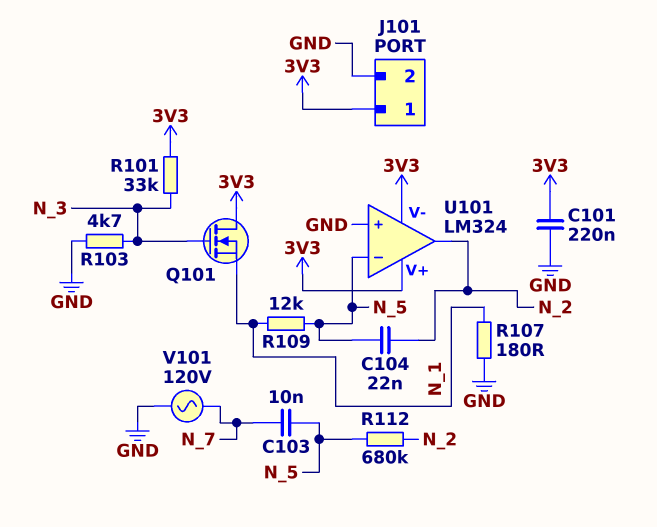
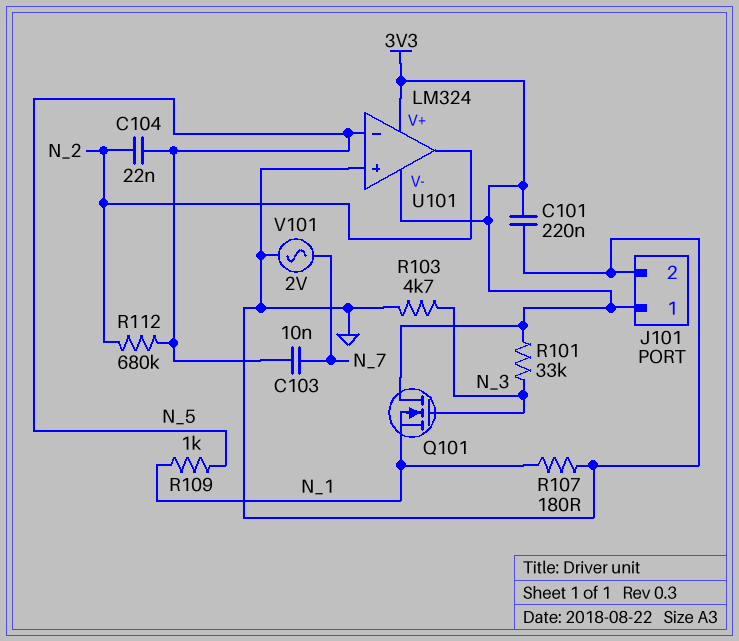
R109: 12k (N_1, N_5) -> 1k (N_1, N_5)
V101: AC 120V (GND, N_7) -> AC 2V (GND, N_7)

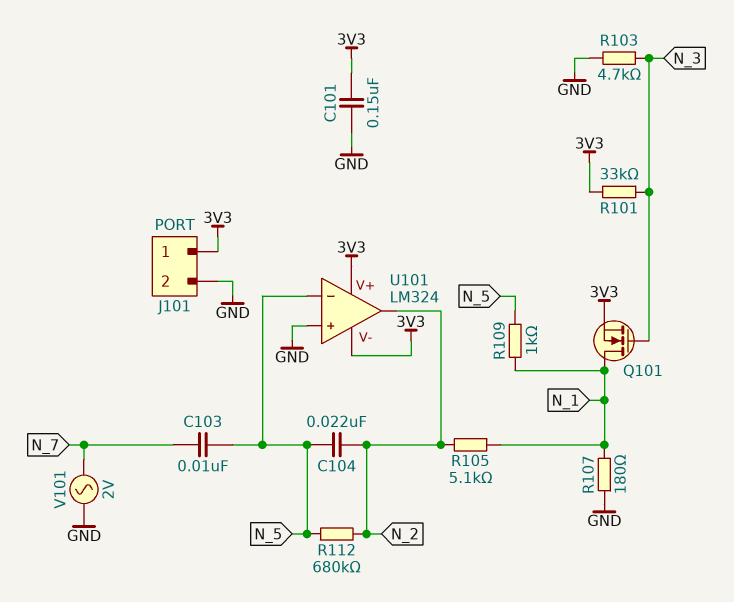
C101: 220nF (3V3, GND) -> 150nF (3V3, GND)
Q101: NMOS (G N_3, D 3V3, S N_1) -> NMOS (G N_3, D N_1, S 3V3)
R105: none -> 5.1k (N_1, N_2)

